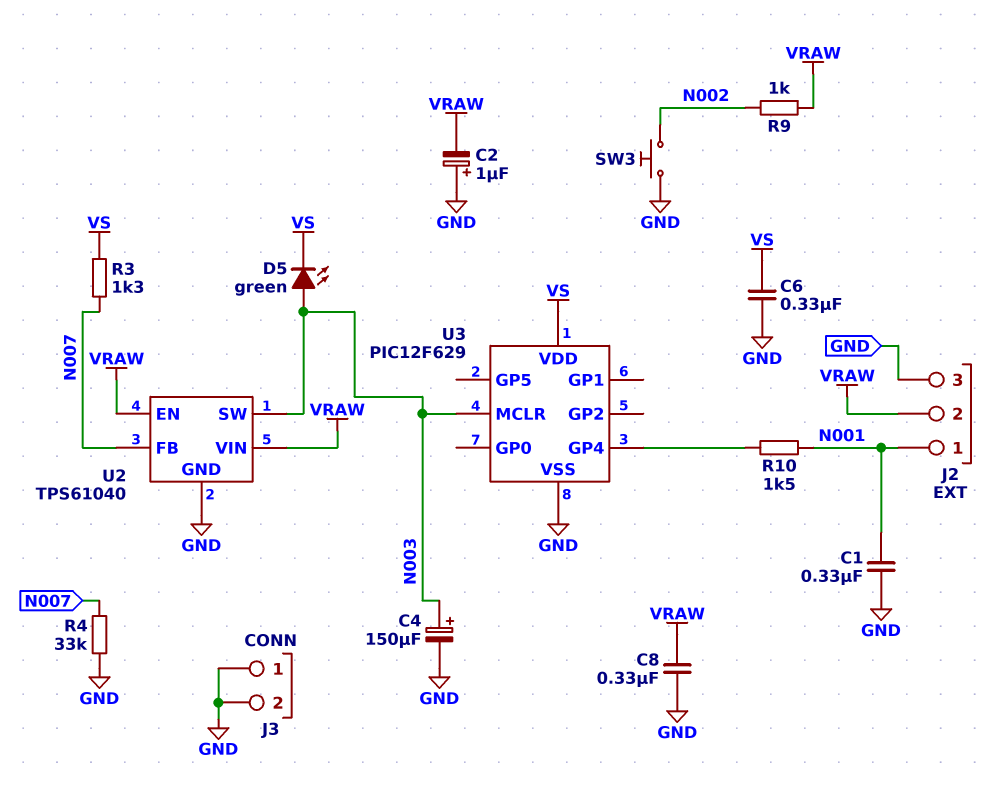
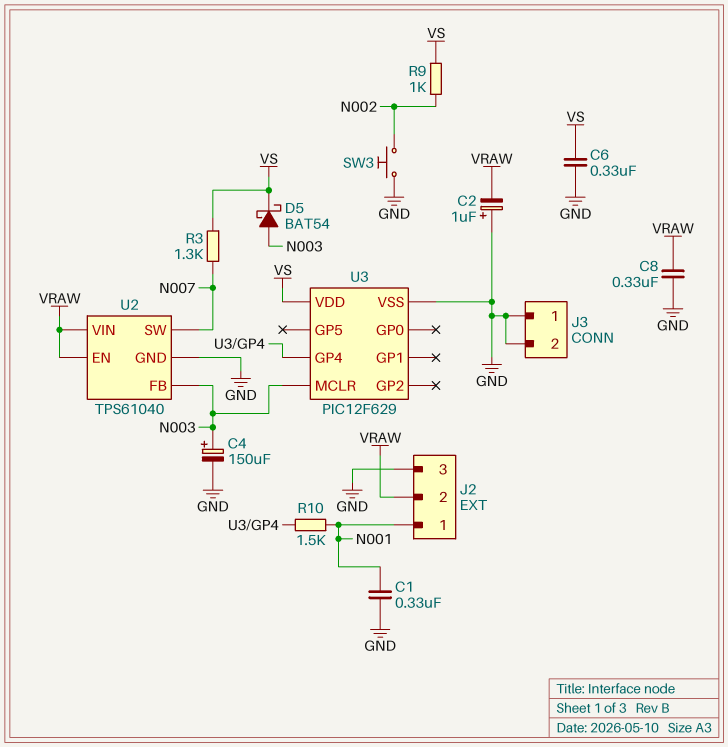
D5: LED green (A N003, K VS) -> schottky BAT54 (A N003, K VS)
R4: 33k (GND, N007) -> none
R9: 1k (N002, VRAW) -> 1k (N002, VS)
U2 pin FB: N007 -> N003
U2 pin SW: N003 -> N007

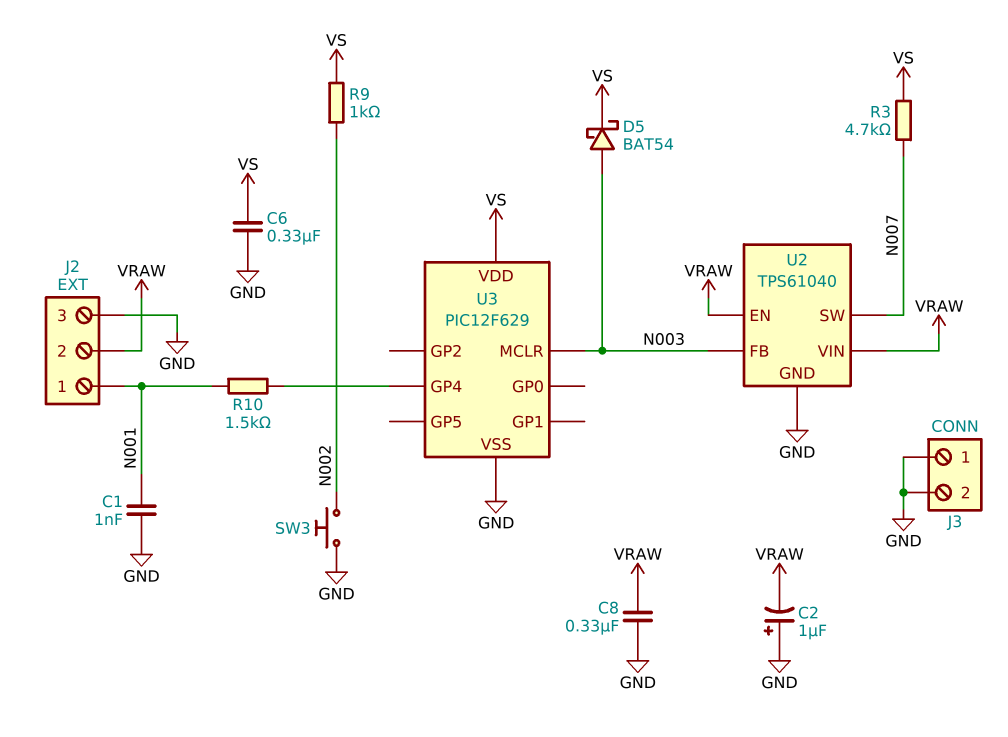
C1: 330nF (GND, N001) -> 1nF (GND, N001)
C4: 150uF (plus N003, minus GND) -> none
R3: 1.3k (N007, VS) -> 4.7k (N007, VS)

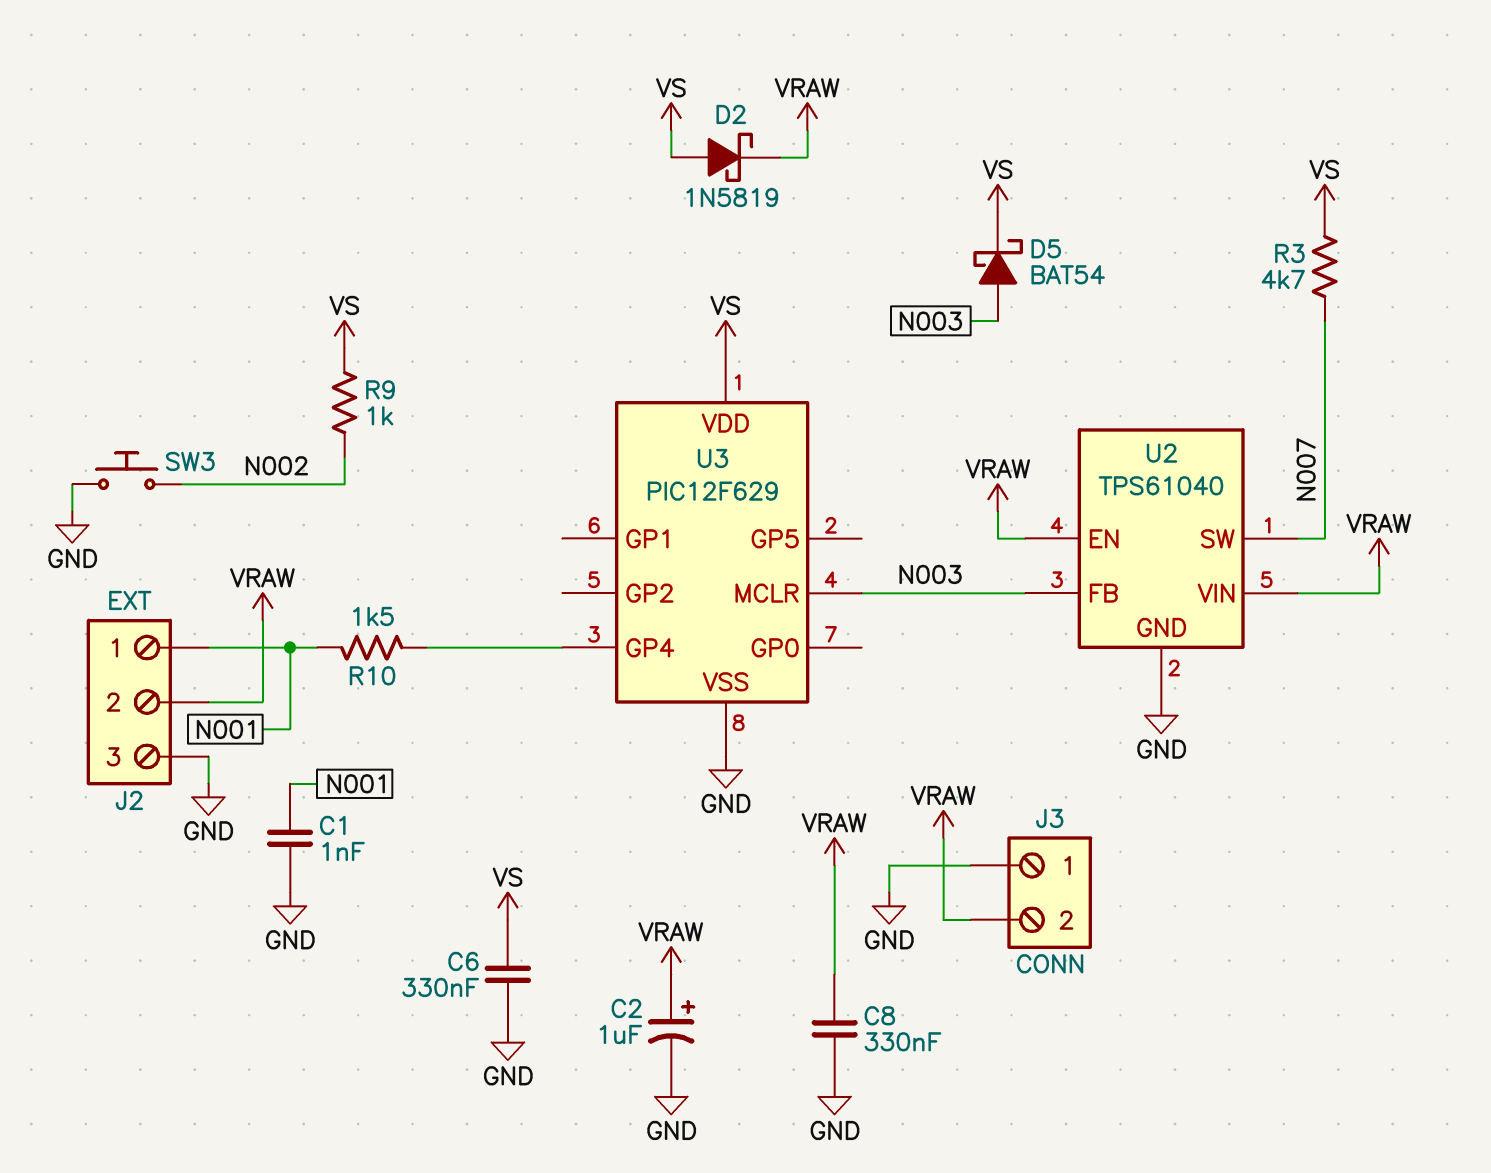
C2: 1uF (plus GND, minus VRAW) -> 1uF (plus VRAW, minus GND)
D2: none -> schottky 1N5819 (A VS, K VRAW)
J3 pin 2: GND -> VRAW

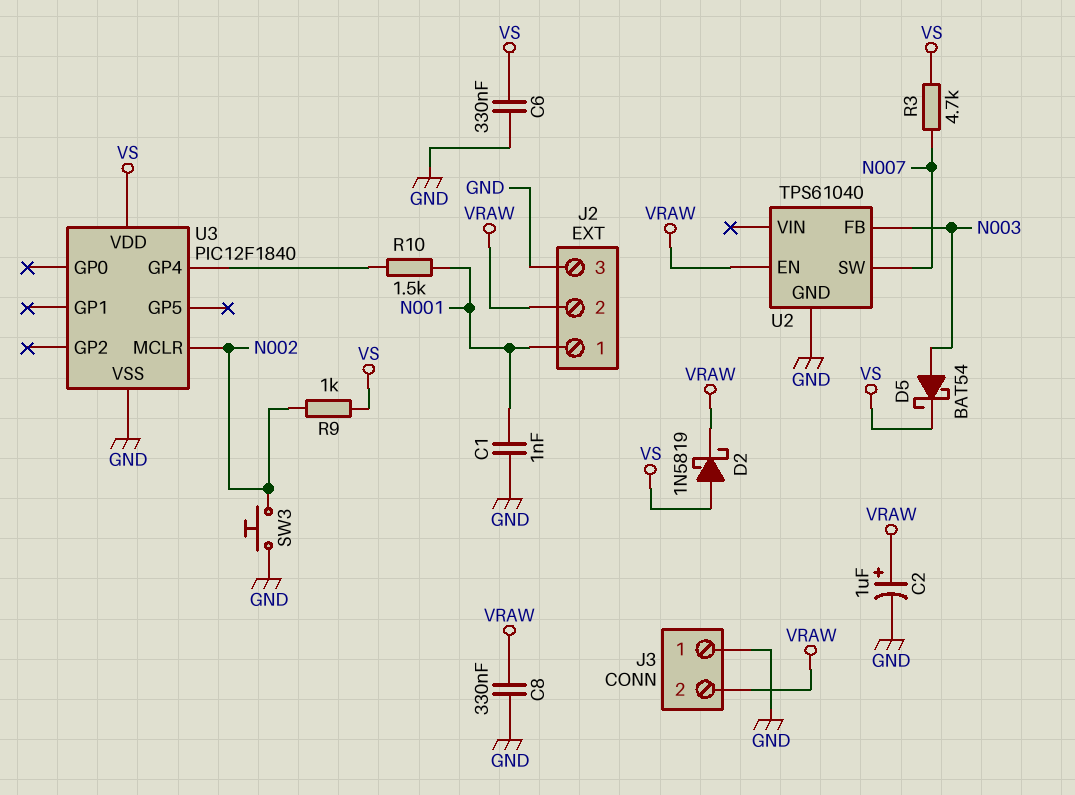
U2 pin VIN: VRAW -> none
U3: PIC12F629 -> PIC12F1840
U3 pin MCLR: N003 -> N002

